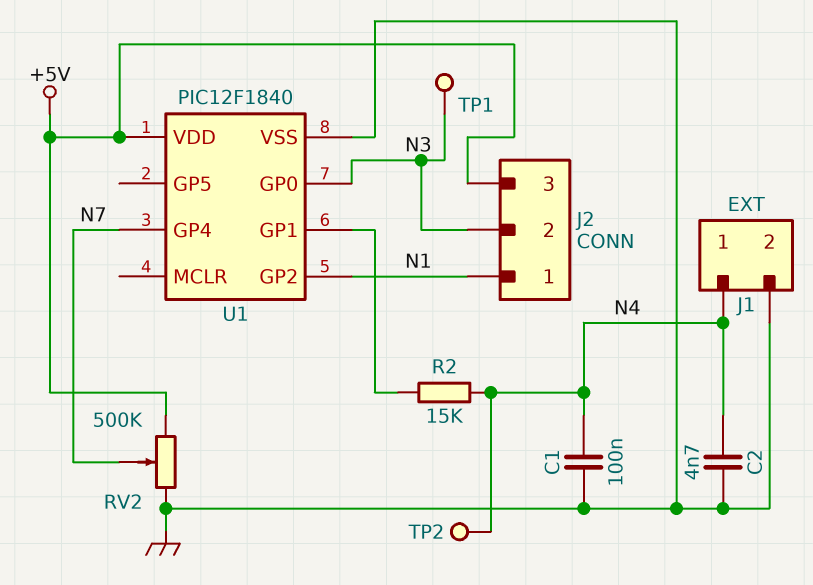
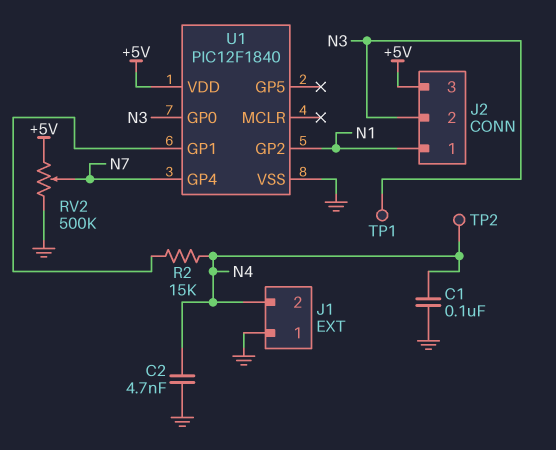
J1 pin 1: N4 -> GND
J1 pin 2: GND -> N4

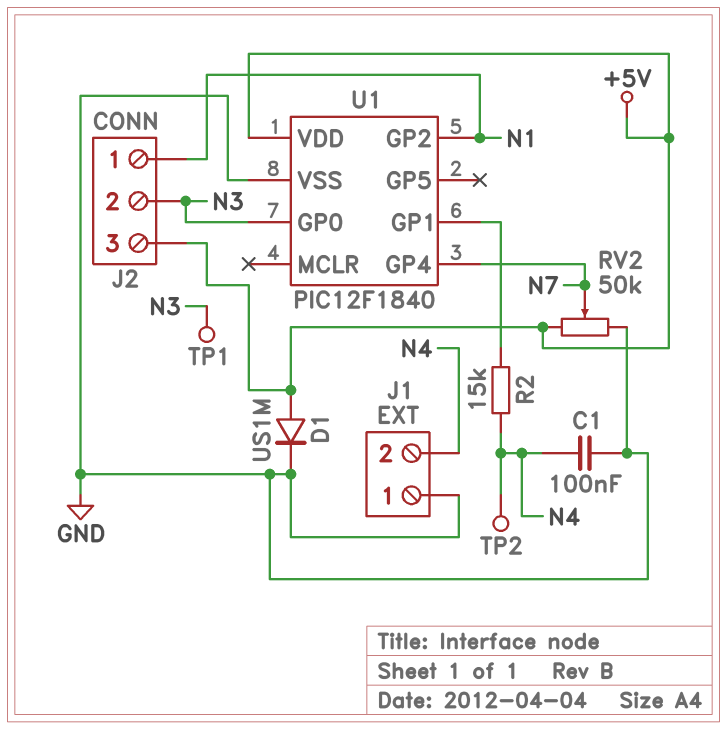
C2: 4.7nF (GND, N4) -> none
D1: none -> diode US1M (A +5V, K GND)
RV2: 500k (+5V, GND, wiper N7) -> 50k (+5V, GND, wiper N7)

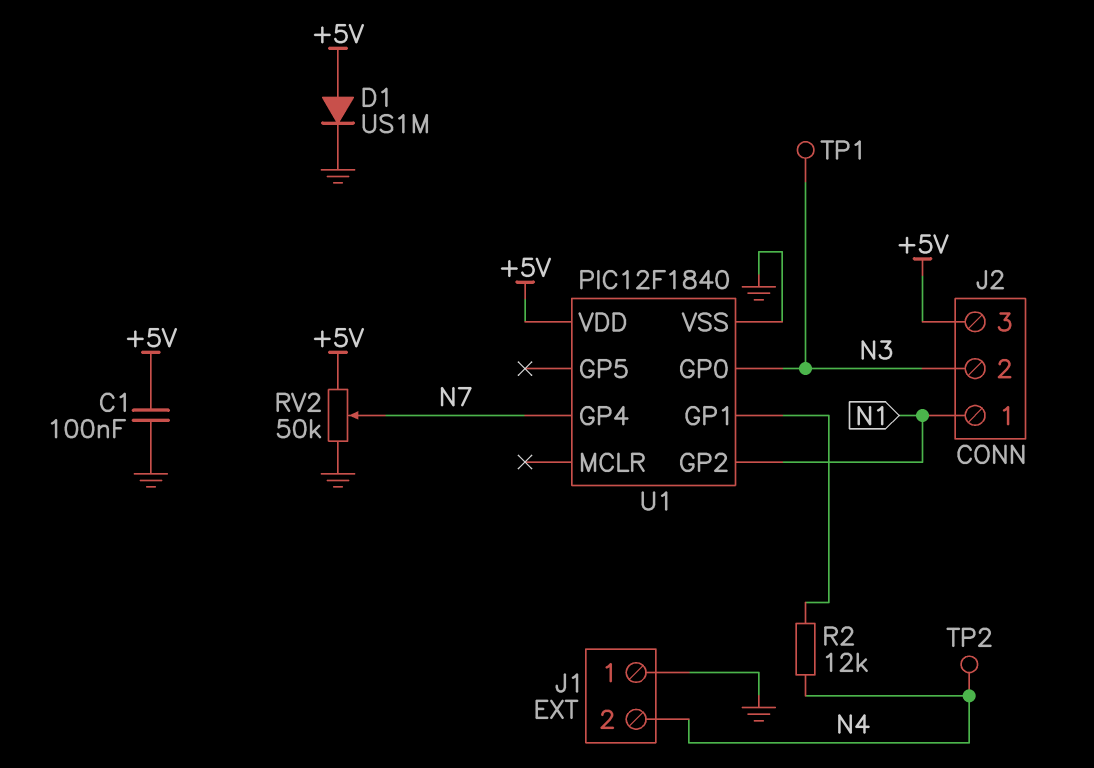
C1: 100nF (GND, N4) -> 100nF (+5V, GND)
R2: 15k (N4, U1/GP1) -> 12k (N4, U1/GP1)

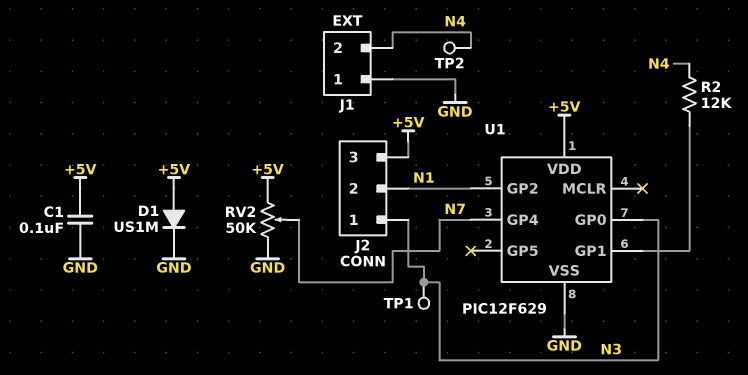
J2 pin 1: N1 -> N3
J2 pin 2: N3 -> N1
U1: PIC12F1840 -> PIC12F629

